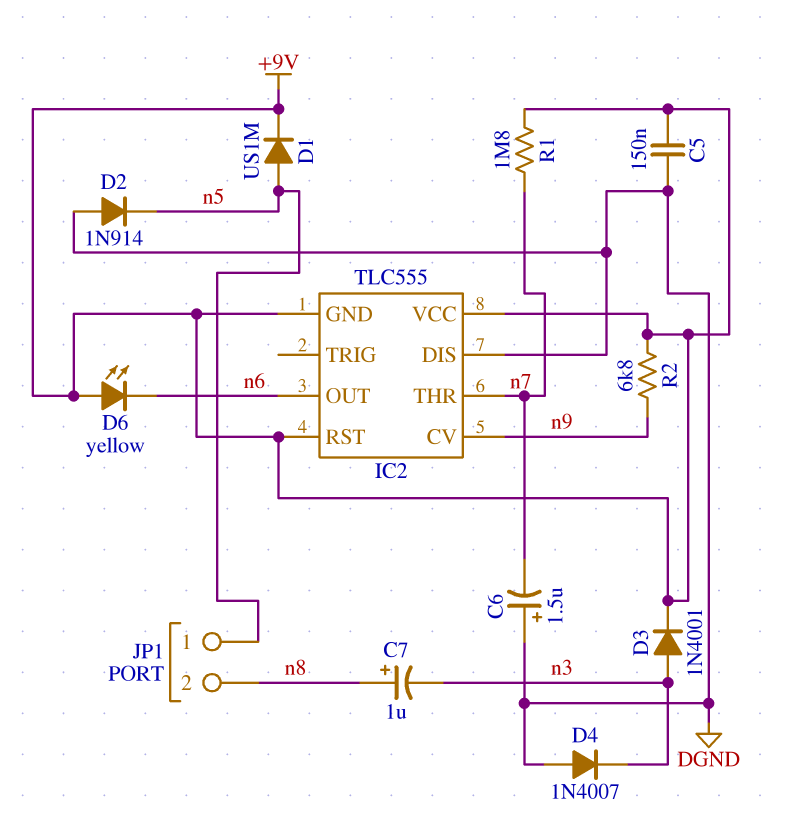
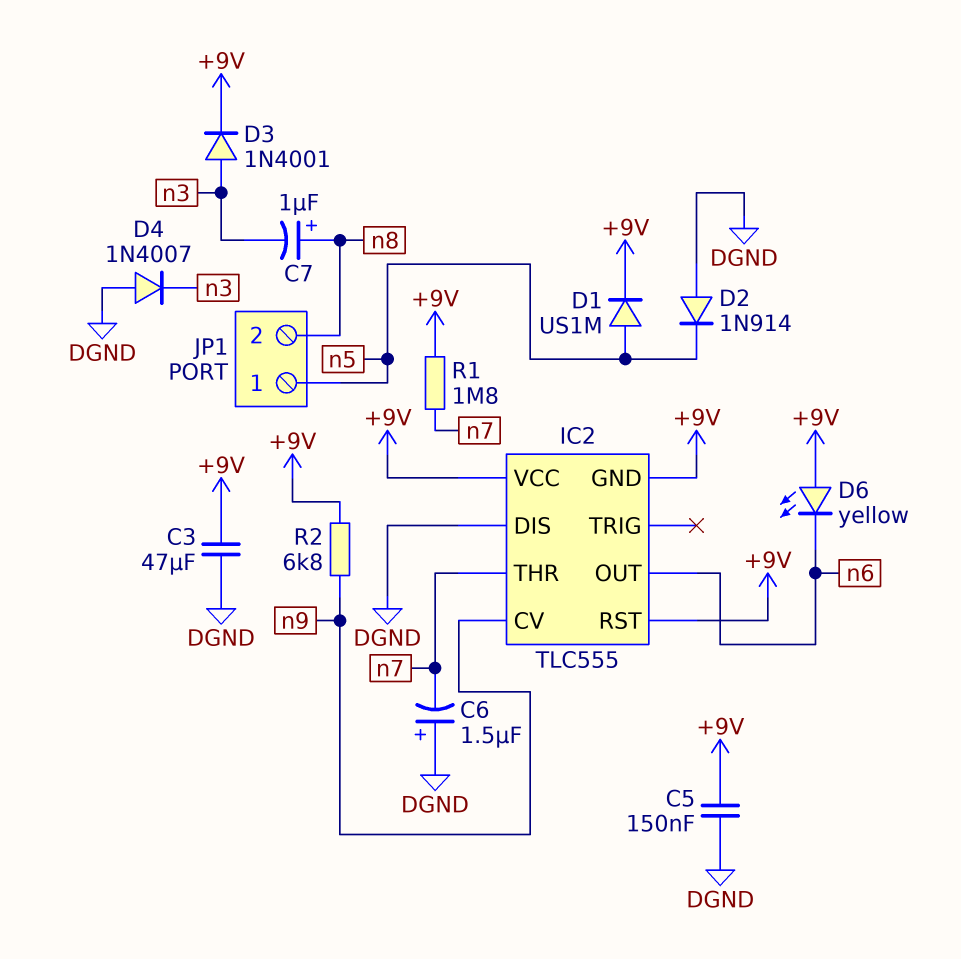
C3: none -> 47uF (+9V, DGND)

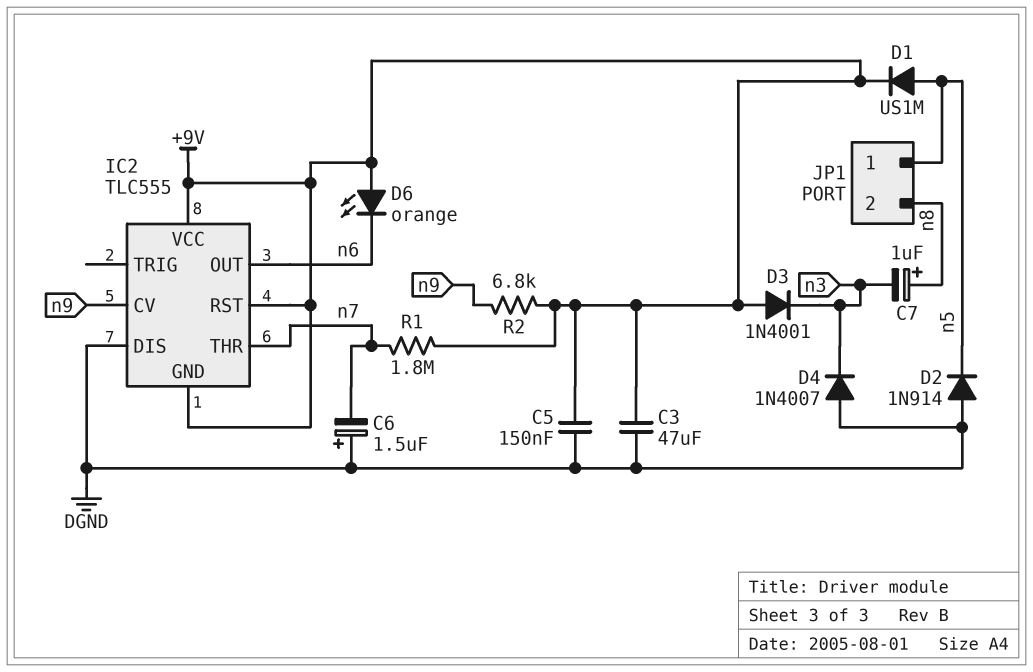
D3: diode 1N4001 (A n3, K +9V) -> diode 1N4001 (A +9V, K n3)
D6: LED yellow (A +9V, K n6) -> LED orange (A +9V, K n6)

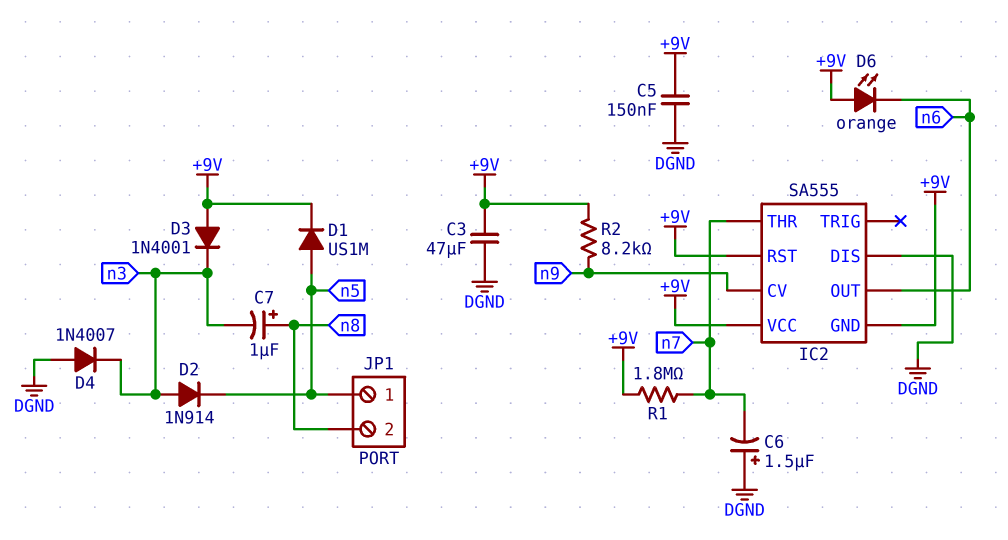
D2: diode 1N914 (A DGND, K n5) -> diode 1N914 (A n3, K n5)
IC2: TLC555 -> SA555
R2: 6.8k (+9V, n9) -> 8.2k (+9V, n9)

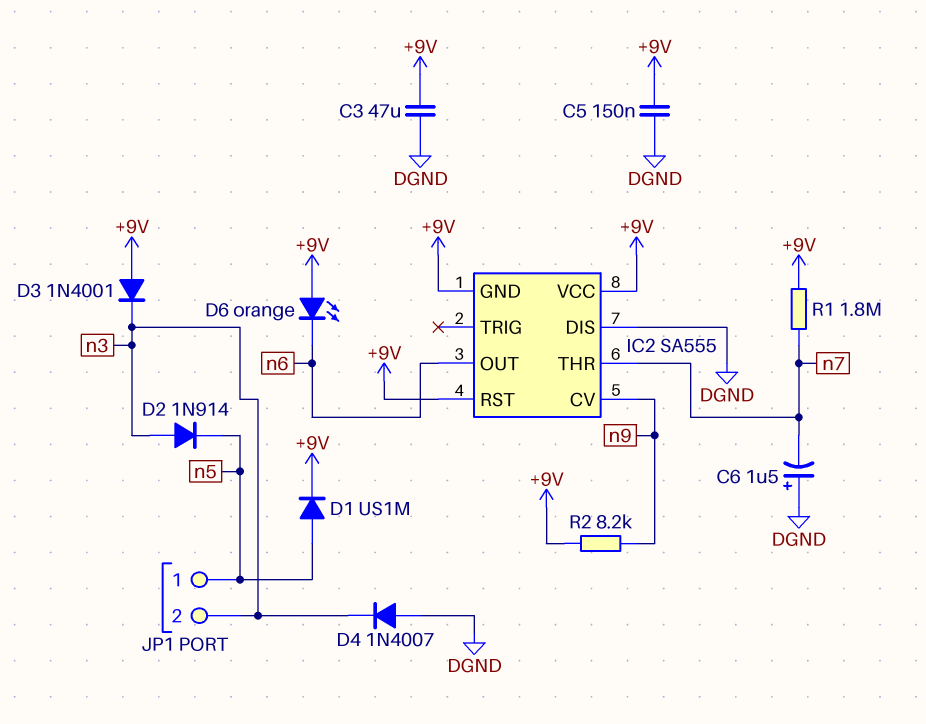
C7: 1uF (plus n8, minus n3) -> none
JP1 pin 2: n8 -> n3

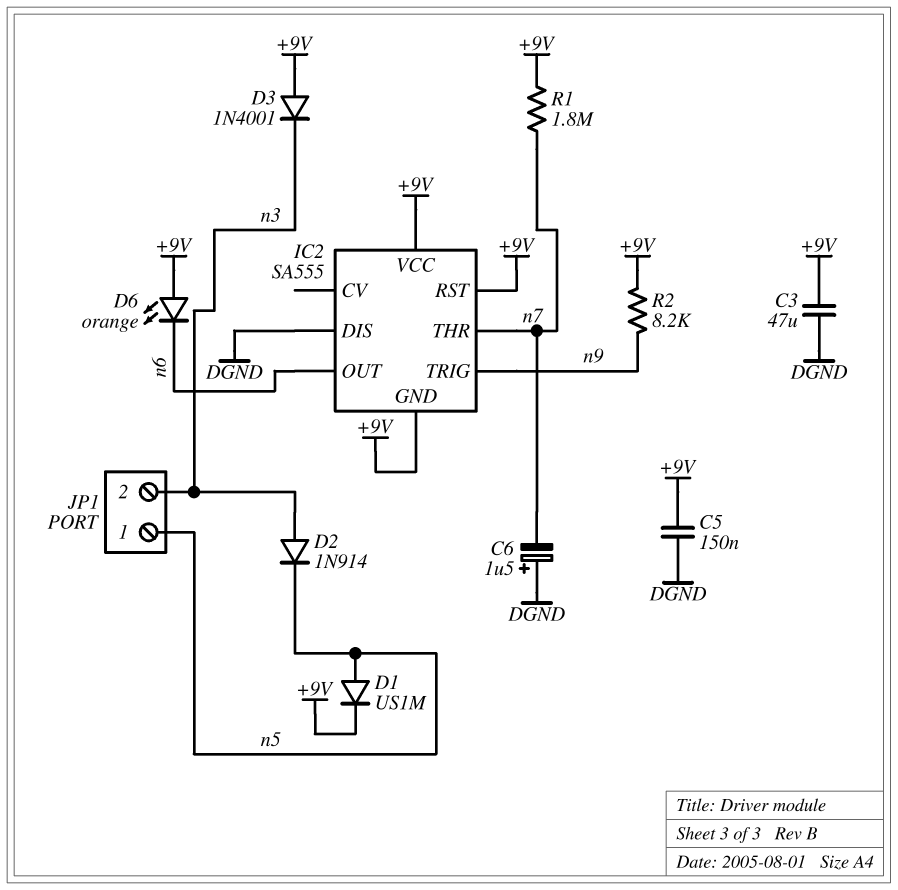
D4: diode 1N4007 (A DGND, K n3) -> none
IC2 pin CV: n9 -> none
IC2 pin TRIG: none -> n9

